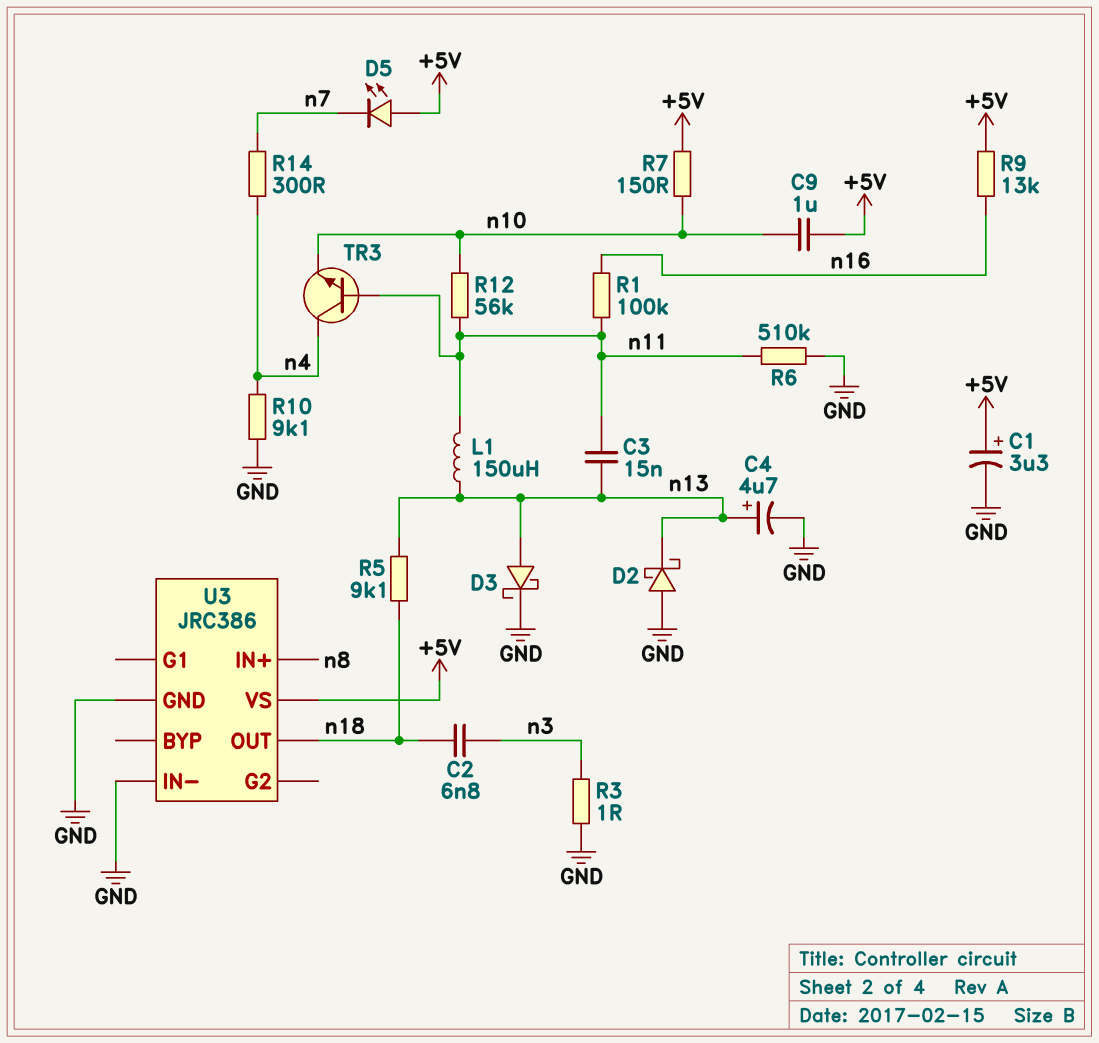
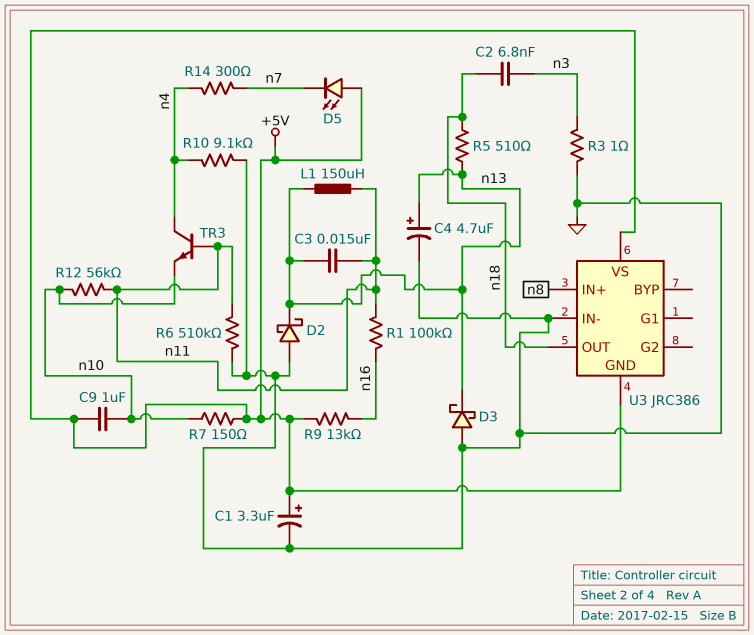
D3: schottky (A n13, K GND) -> schottky (A GND, K n13)
R5: 9.1k (n13, n18) -> 510 (n13, n18)
U3 pin GND: GND -> +5V

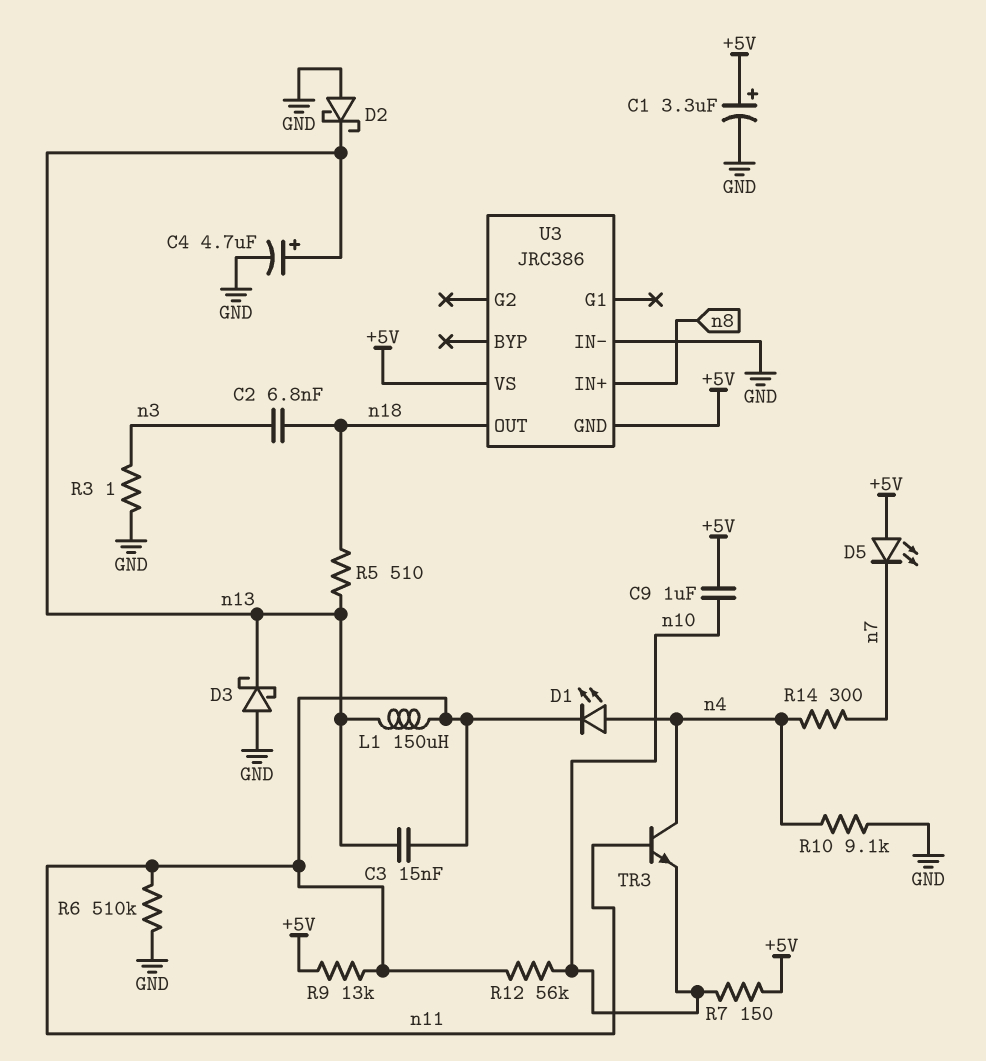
D1: none -> LED (A n4, K n11)
R1: 100k (n11, n16) -> none
R9: 13k (+5V, n16) -> 13k (+5V, n11)

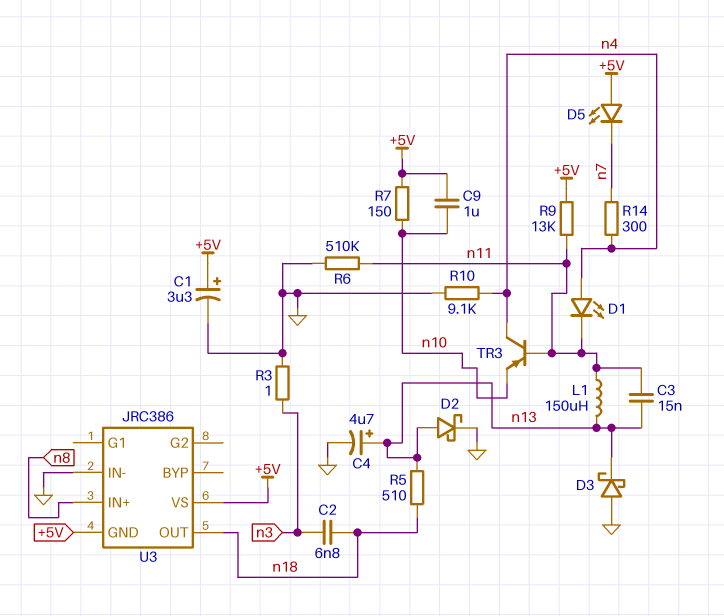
D2: schottky (A GND, K n13) -> schottky (A n13, K GND)
R12: 56k (n10, n11) -> none
TR3: NPN (B n11, C n4, E n10) -> PNP (B n11, C n4, E n10)

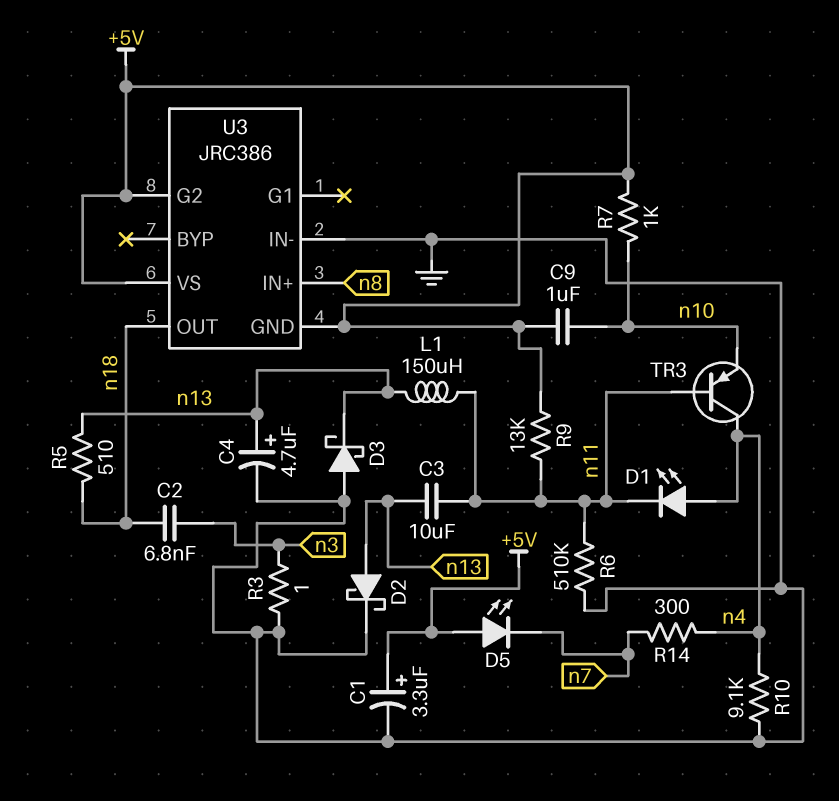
C3: 15nF (n11, n13) -> 10uF (n11, n13)
R7: 150 (+5V, n10) -> 1k (+5V, n10)
U3 pin G2: none -> +5V

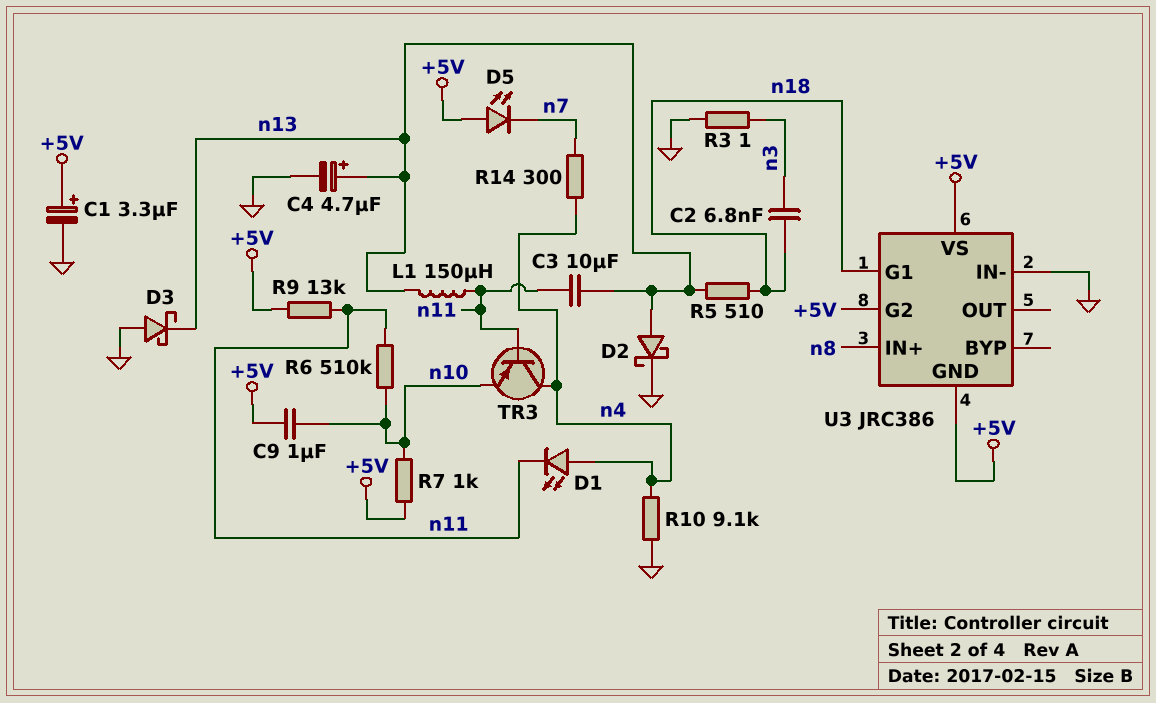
R6: 510k (GND, n11) -> 510k (n10, n11)
U3 pin G1: none -> n18
U3 pin OUT: n18 -> none

